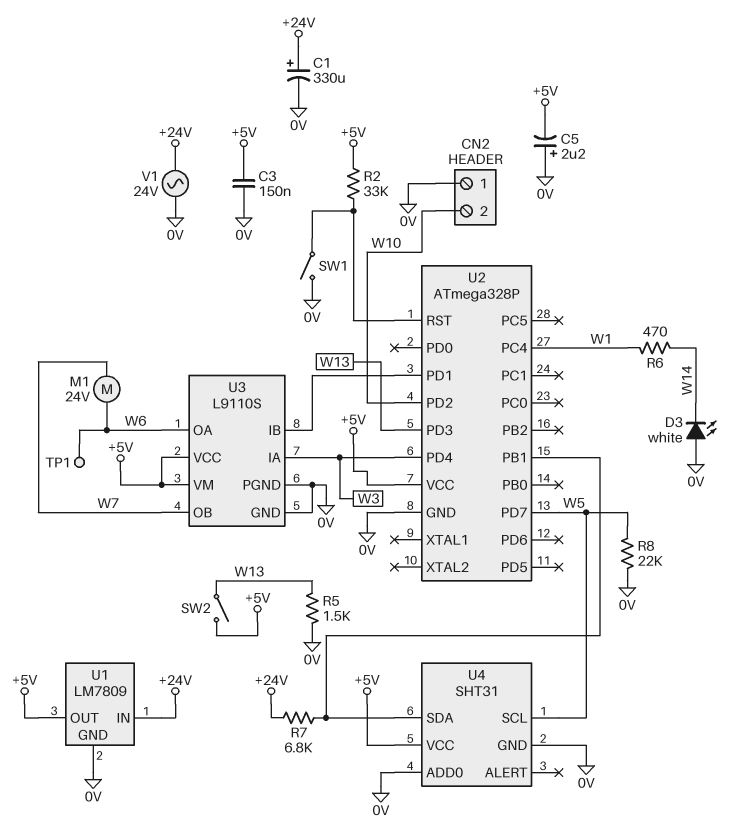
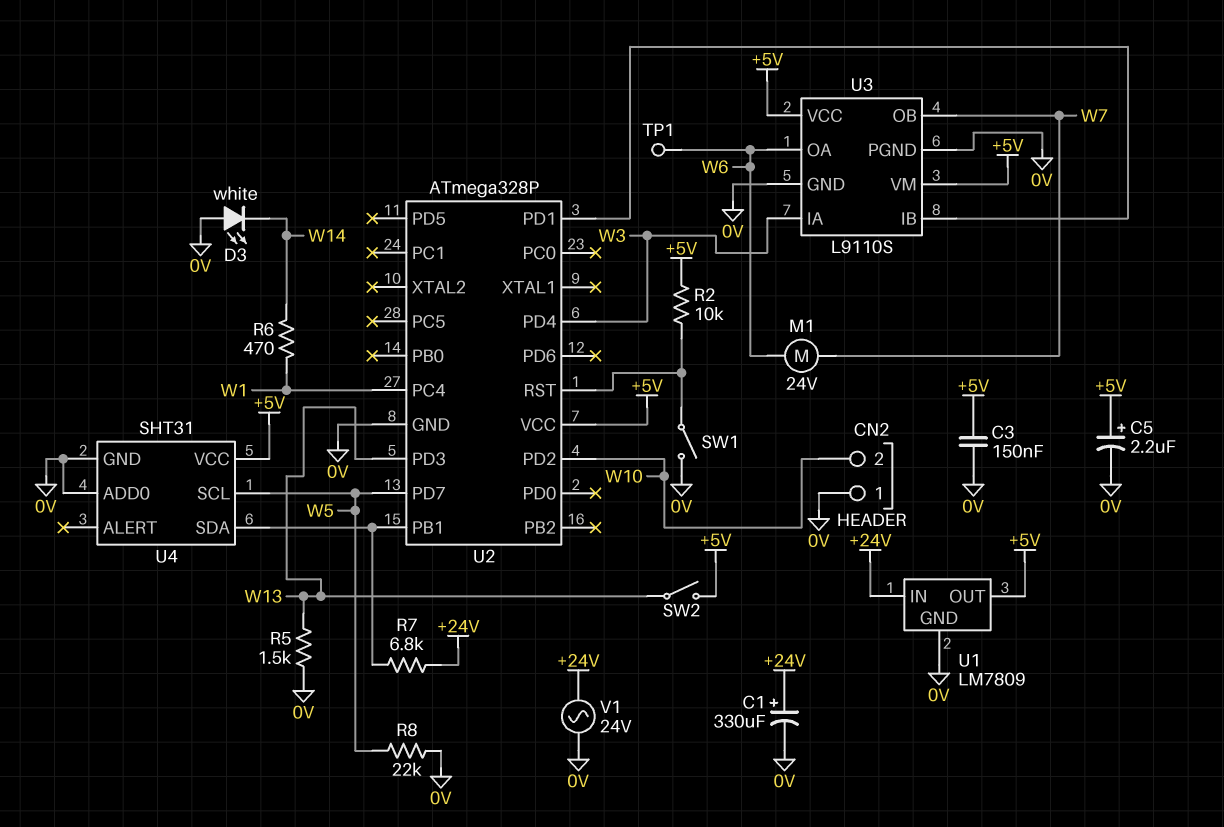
C5: 2.2uF (plus 0V, minus +5V) -> 2.2uF (plus +5V, minus 0V)
R2: 33k (+5V, U2/RST) -> 10k (+5V, U2/RST)

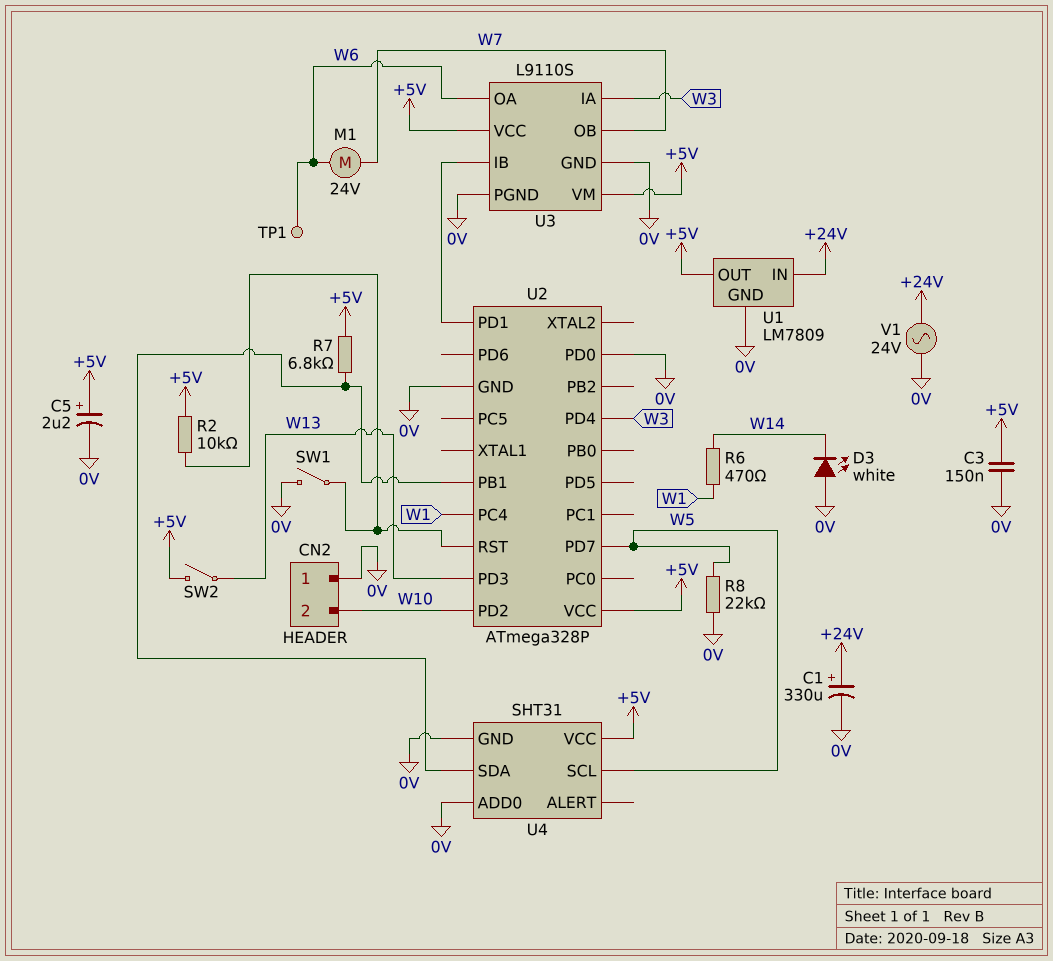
R5: 1.5k (0V, W13) -> none
R7: 6.8k (+24V, U2/PB1) -> 6.8k (+5V, U2/PB1)
U2 pin PD0: none -> 0V

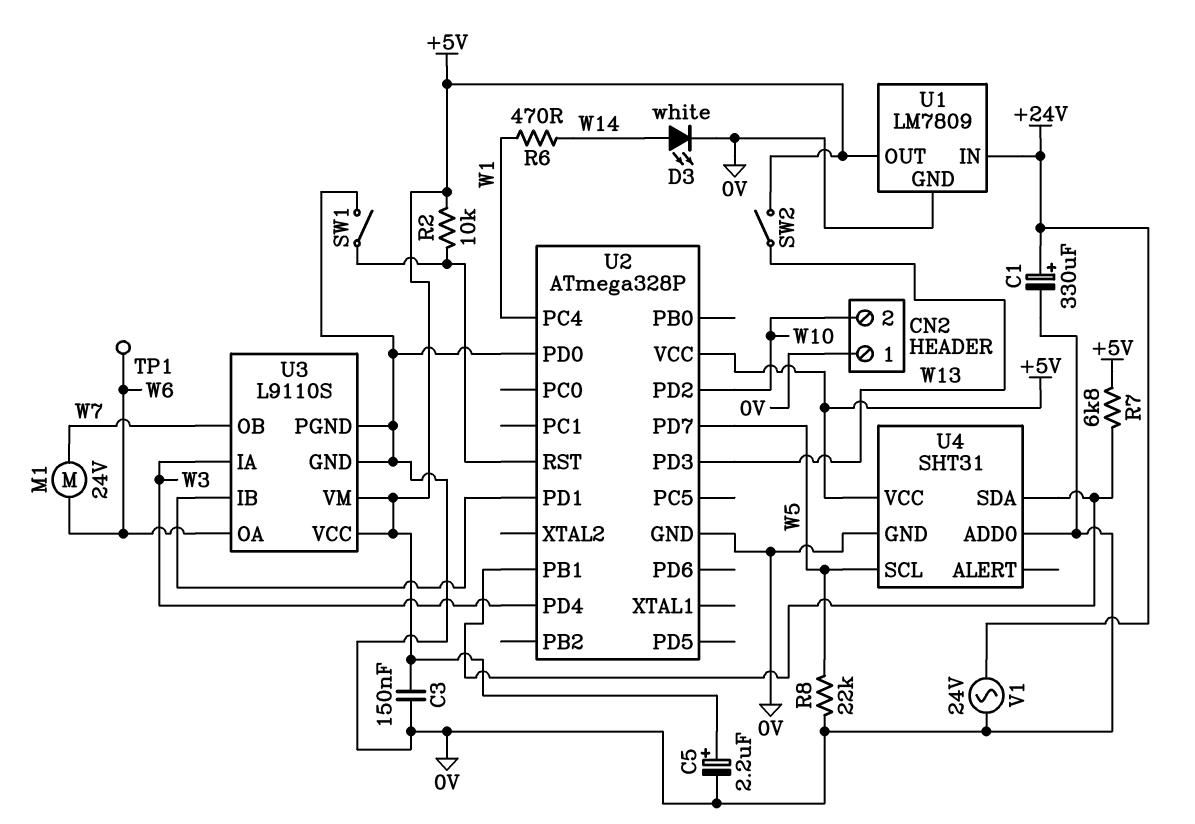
D3: LED white (A 0V, K W14) -> LED white (A W14, K 0V)

